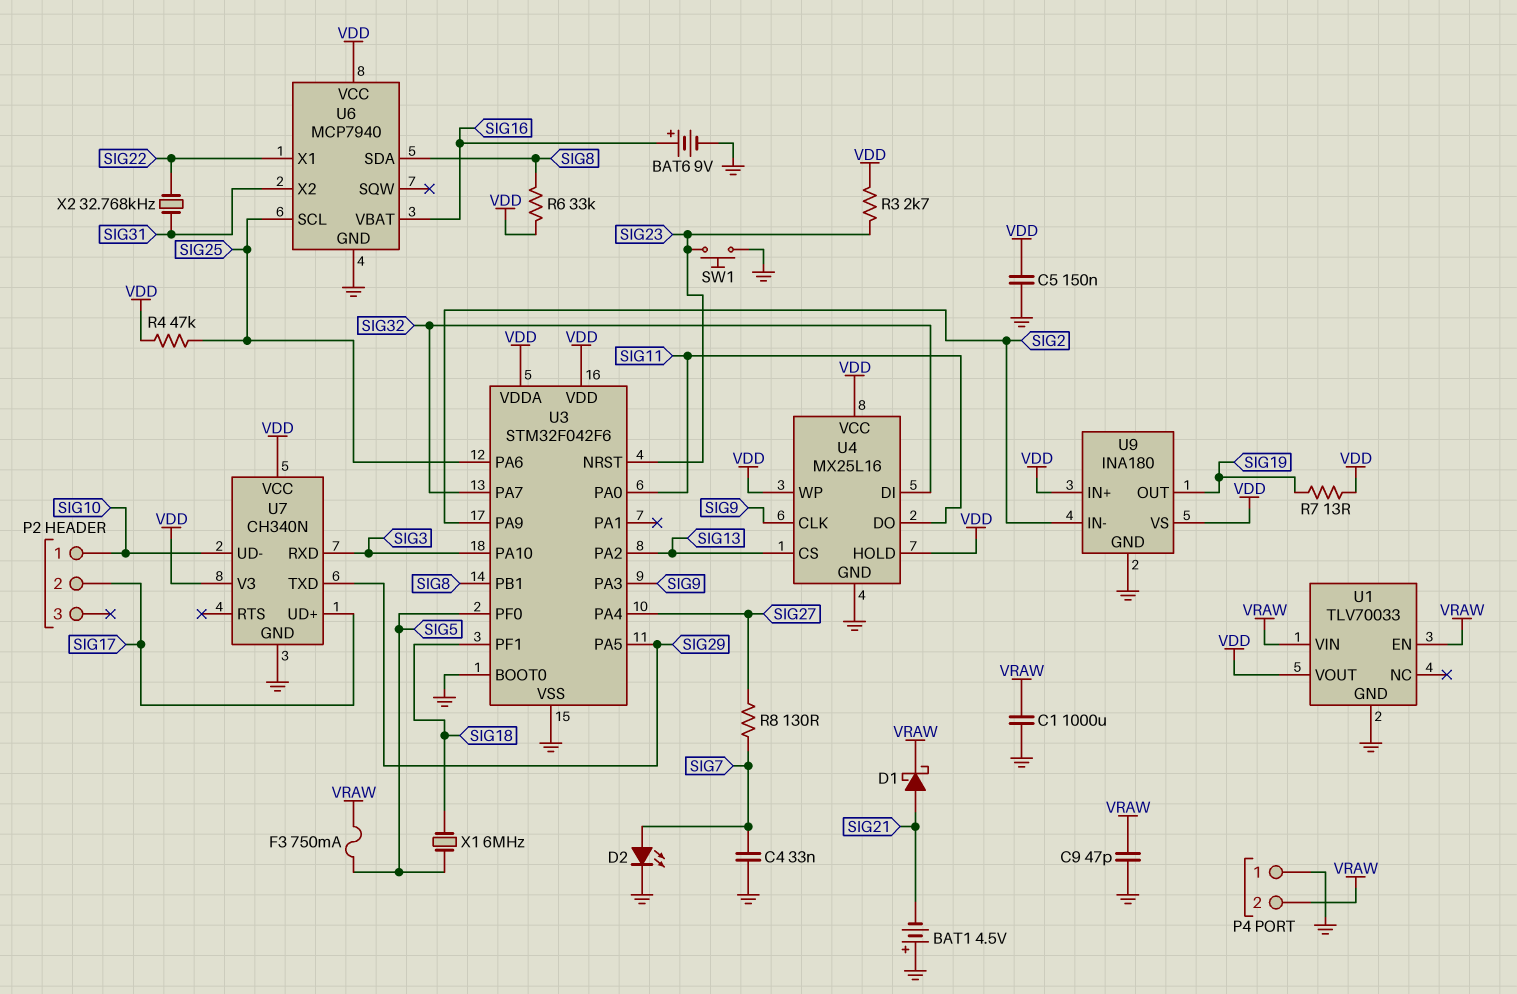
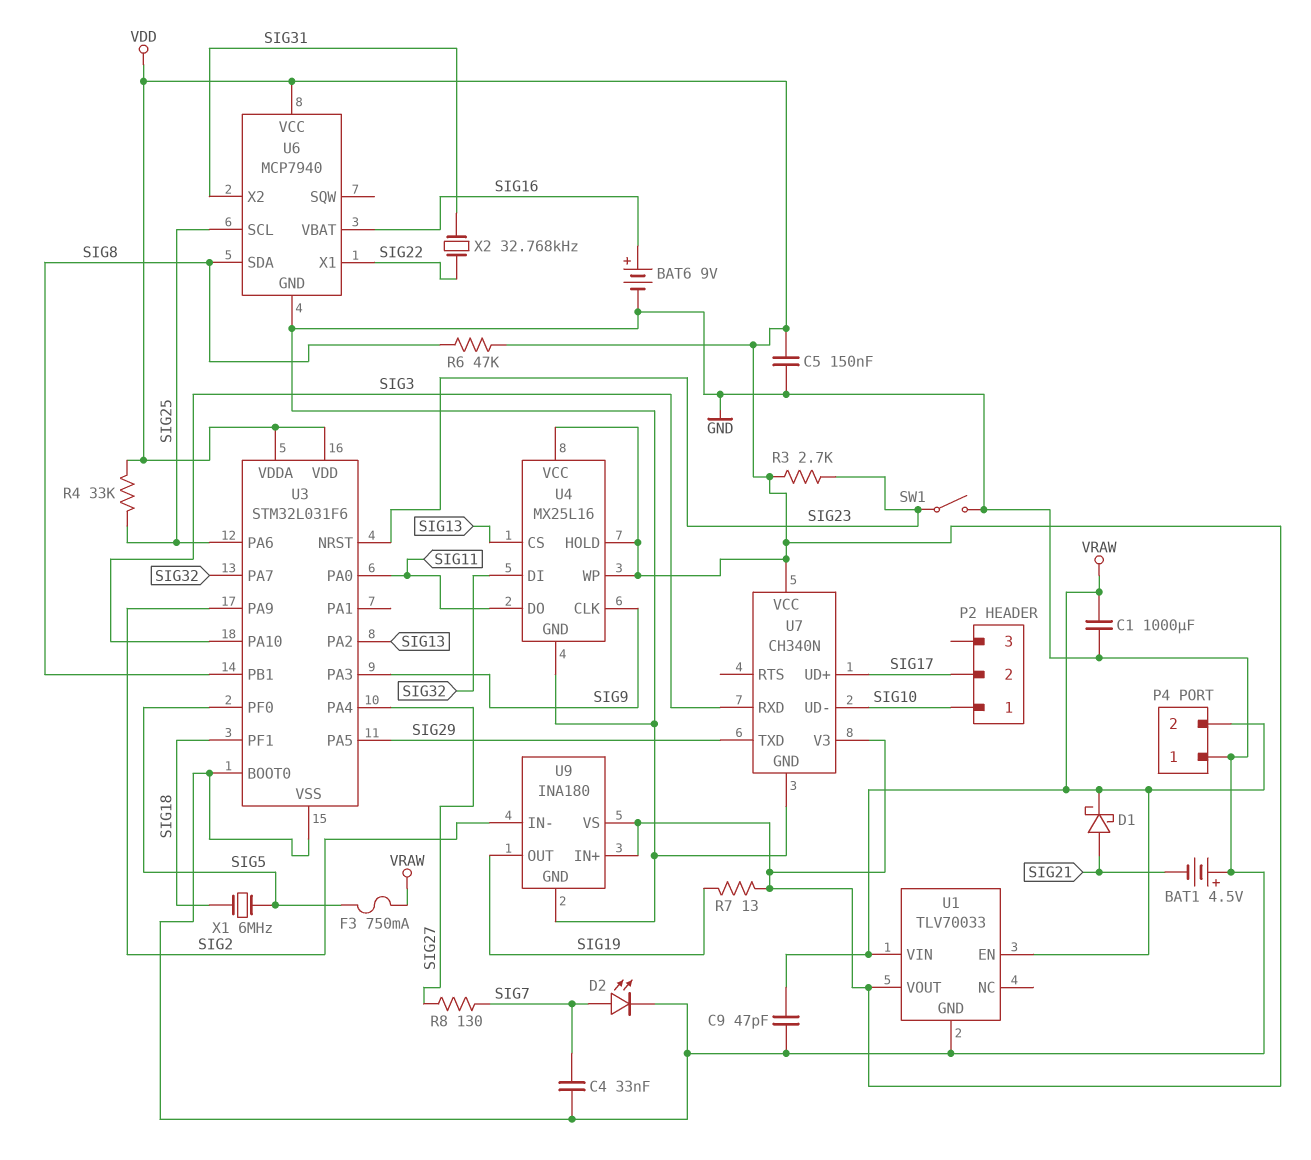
R4: 47k (SIG25, VDD) -> 33k (SIG25, VDD)
R6: 33k (SIG8, VDD) -> 47k (SIG8, VDD)
SW1: button (GND, SIG23) -> switch (GND, SIG23)
U3: STM32F042F6 -> STM32L031F6

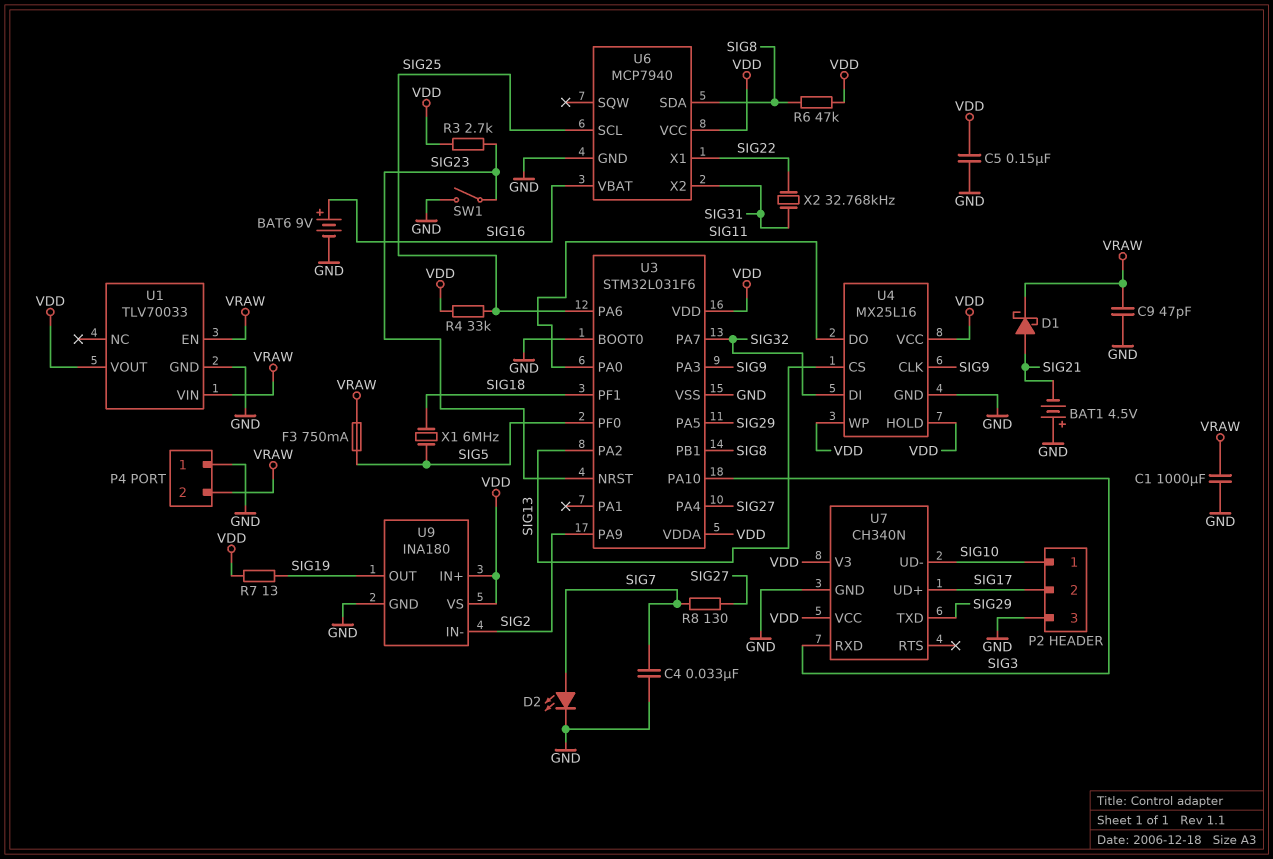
P2 pin 3: none -> GND

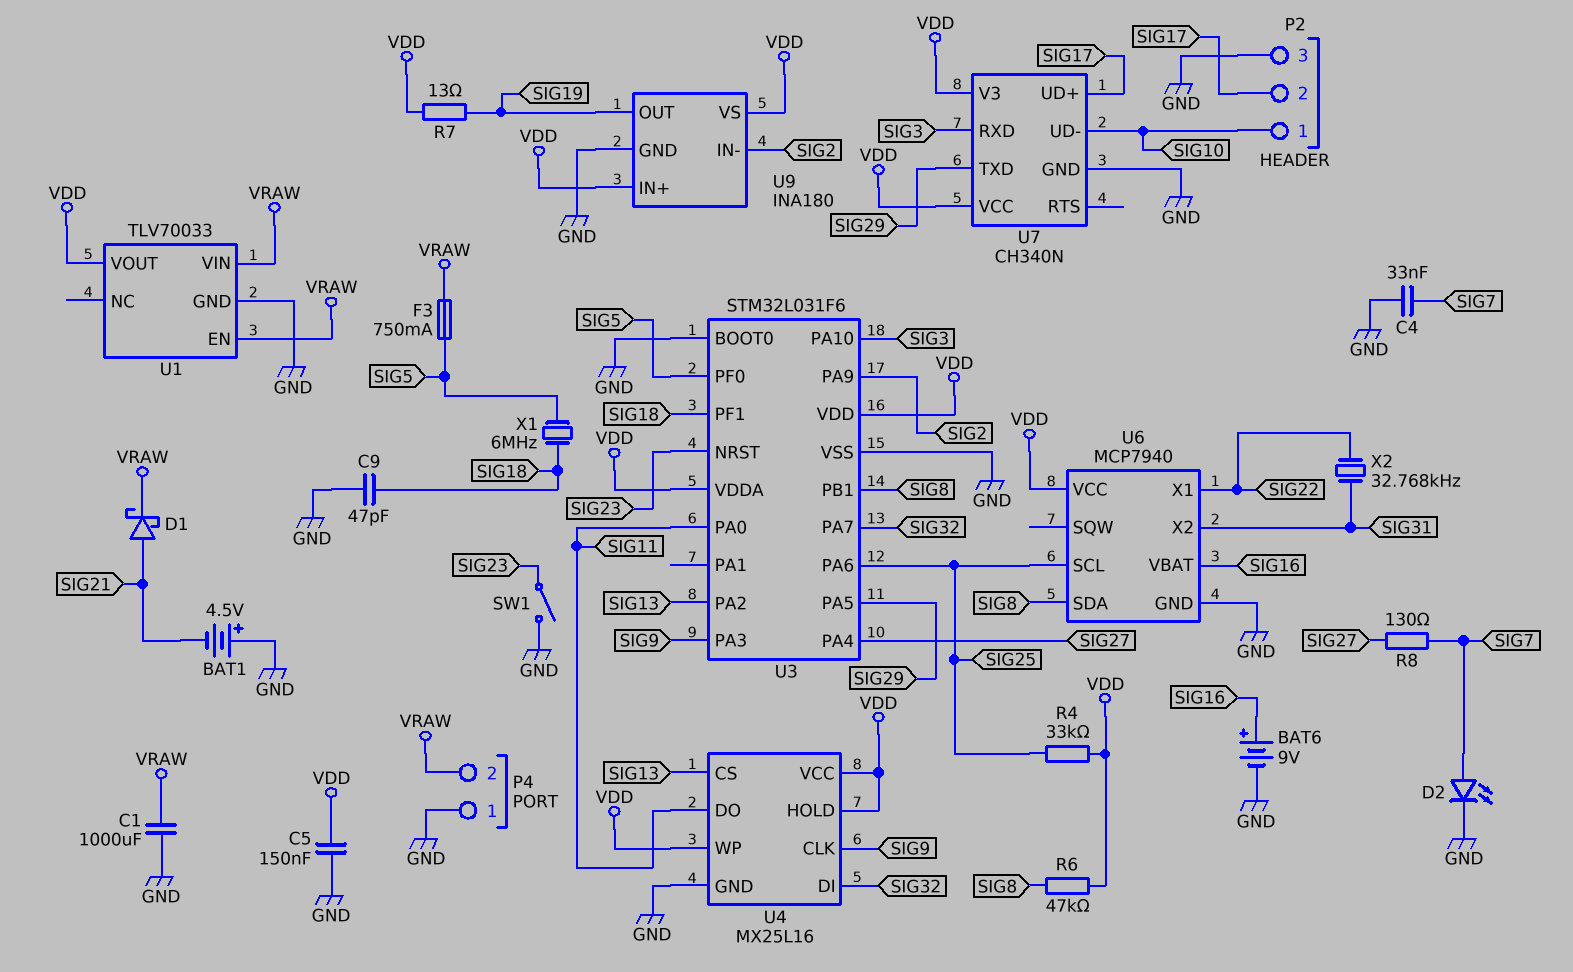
C9: 47pF (GND, VRAW) -> 47pF (GND, SIG18)
R3: 2.7k (SIG23, VDD) -> none

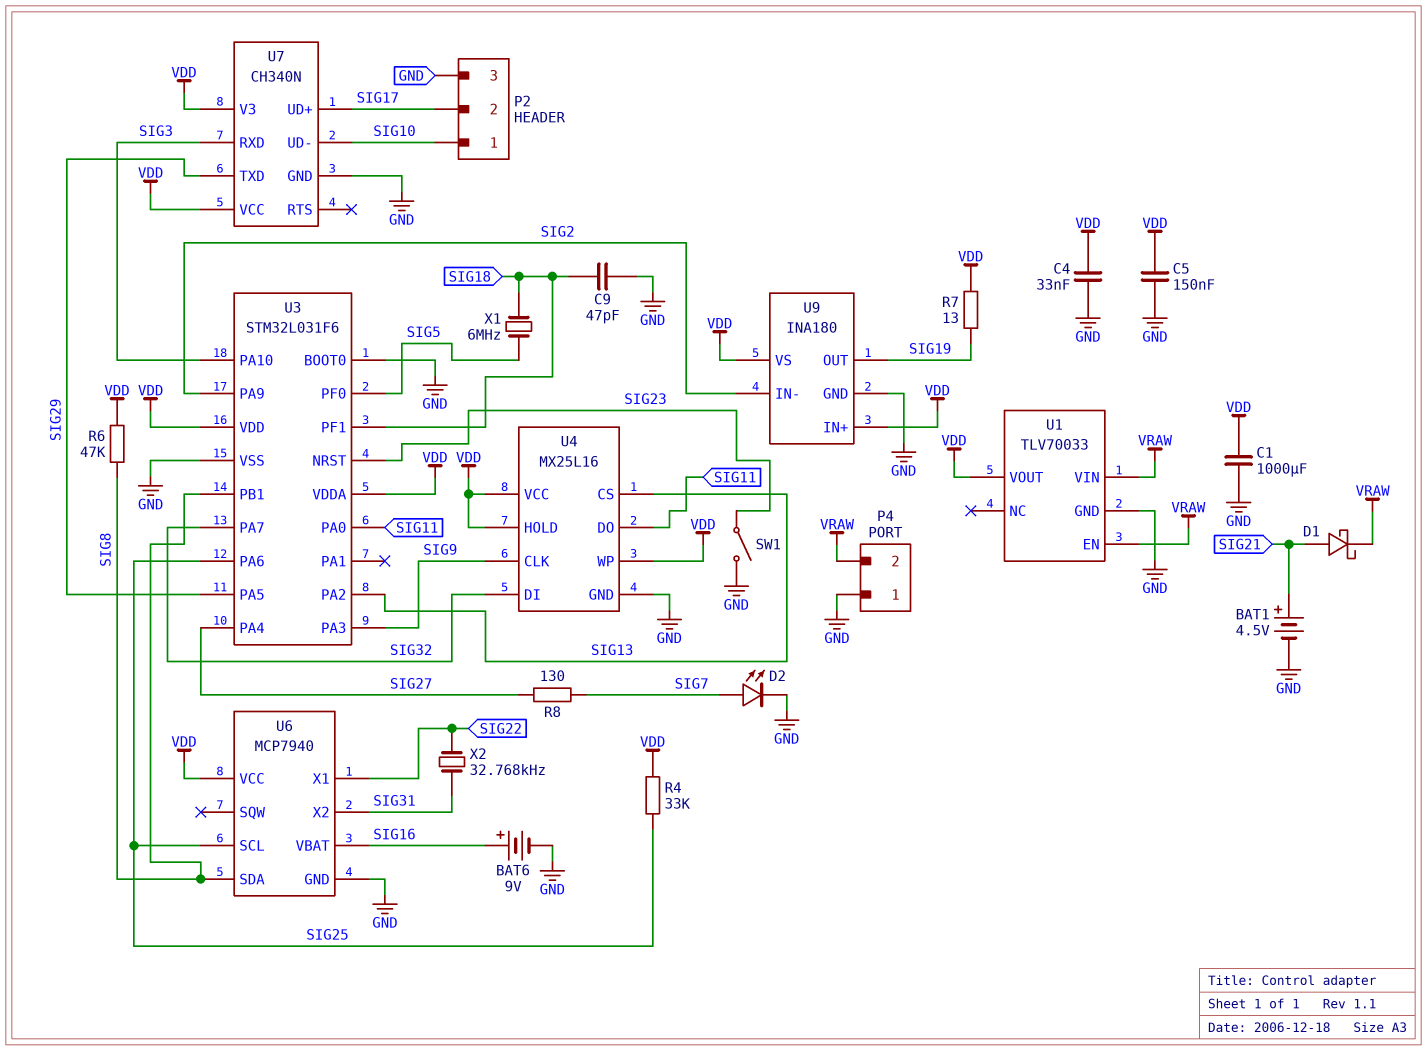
BAT1: 4.5V (plus GND, minus SIG21) -> 4.5V (plus SIG21, minus GND)
C1: 1000uF (GND, VRAW) -> 1000uF (GND, VDD)
C4: 33nF (GND, SIG7) -> 33nF (GND, VDD)
F3: 750mA (SIG5, VRAW) -> none

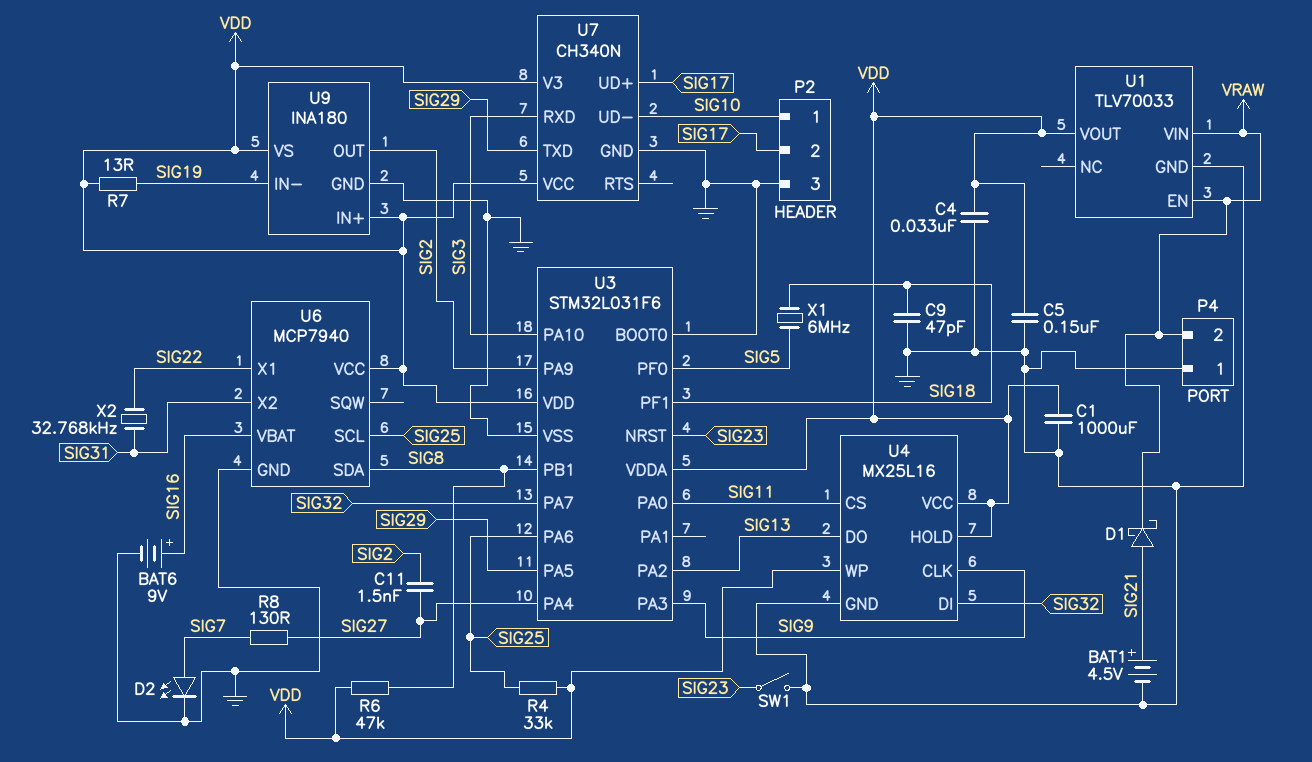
C11: none -> 1.5nF (SIG2, SIG27)
U4 pin CS: SIG13 -> SIG11
U4 pin DO: SIG11 -> SIG13
U9 pin IN-: SIG2 -> SIG19
U9 pin OUT: SIG19 -> SIG2

